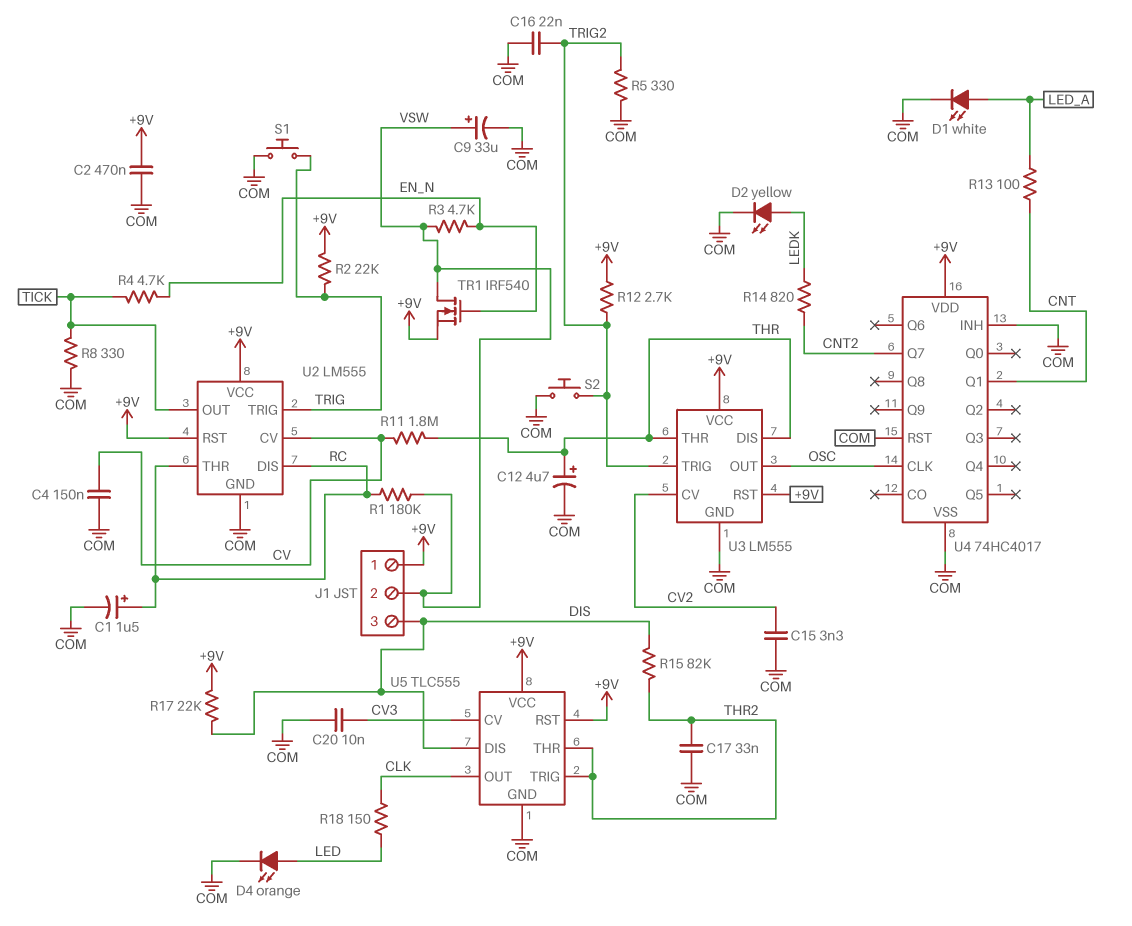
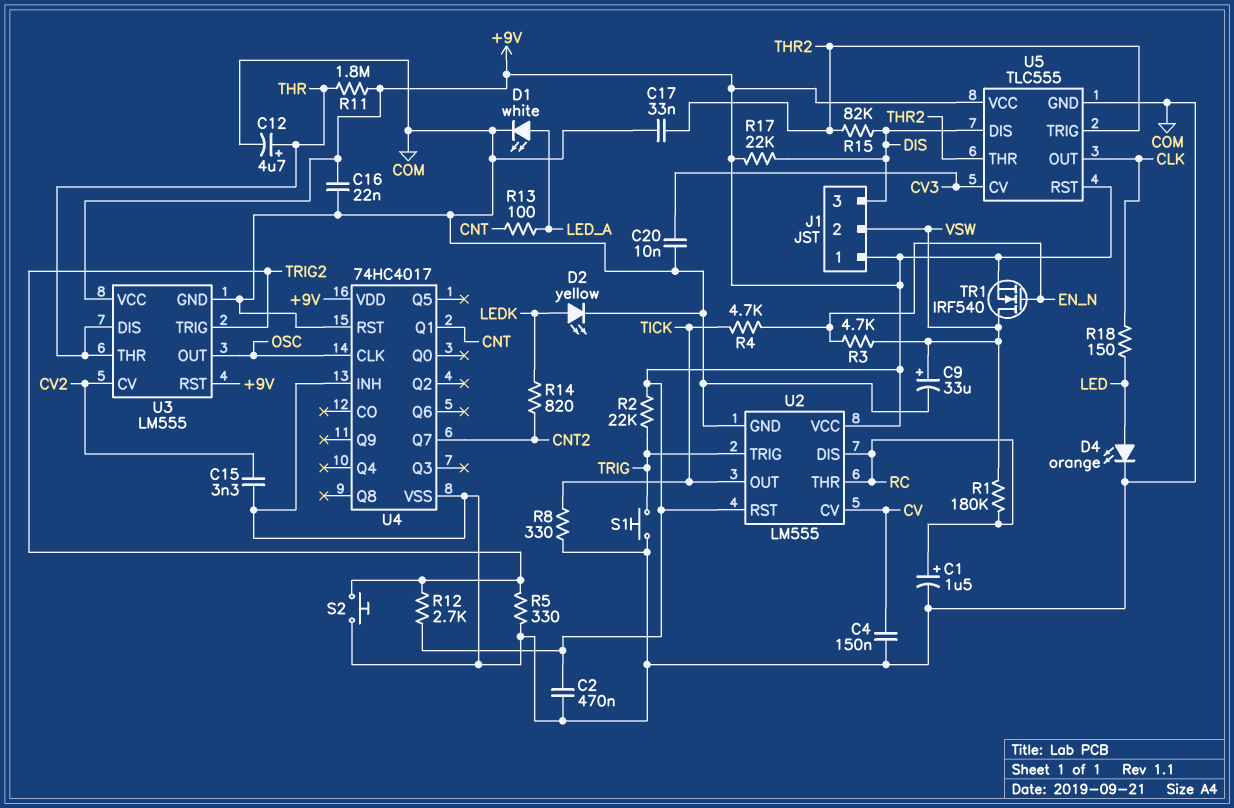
C16: 22nF (COM, TRIG2) -> 22nF (+9V, COM)
R11: 1.8M (CV, THR) -> 1.8M (+9V, THR)

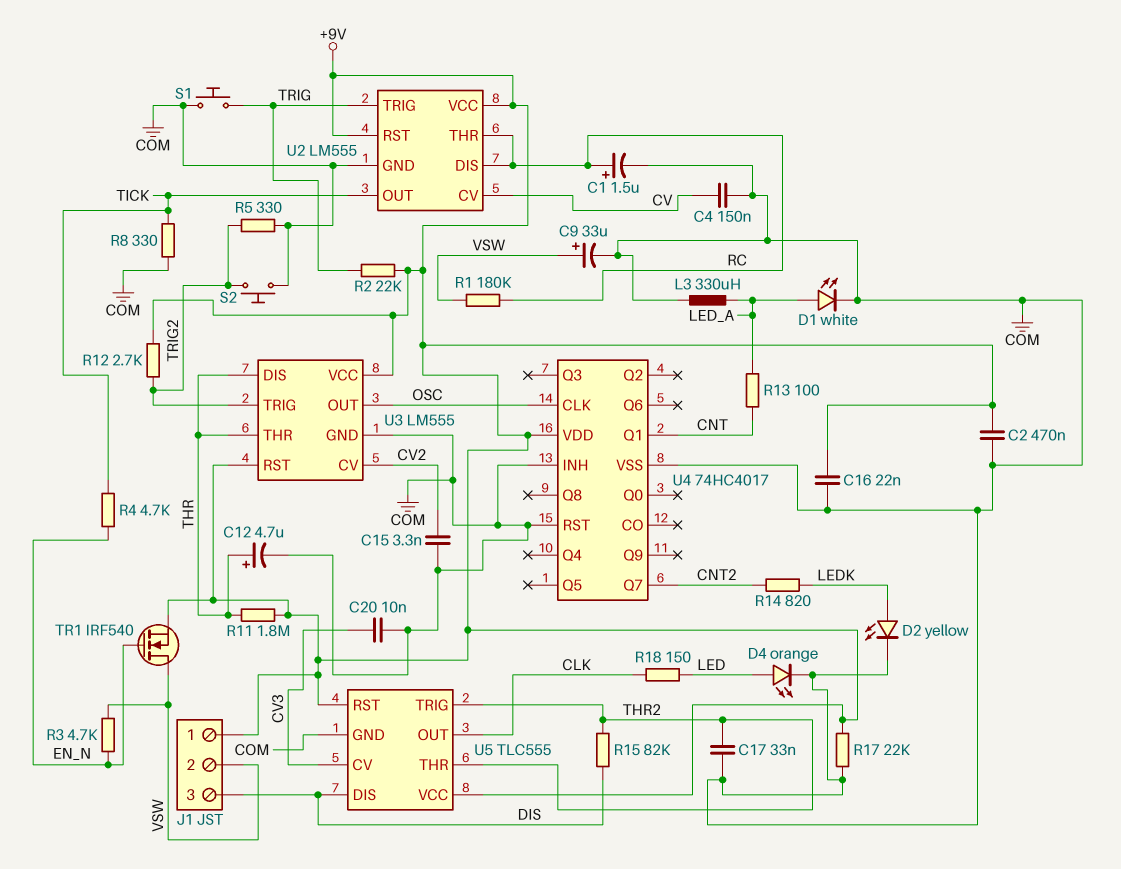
L3: none -> 330uH (COM, LED_A)
R17: 22k (+9V, DIS) -> 22k (+9V, COM)

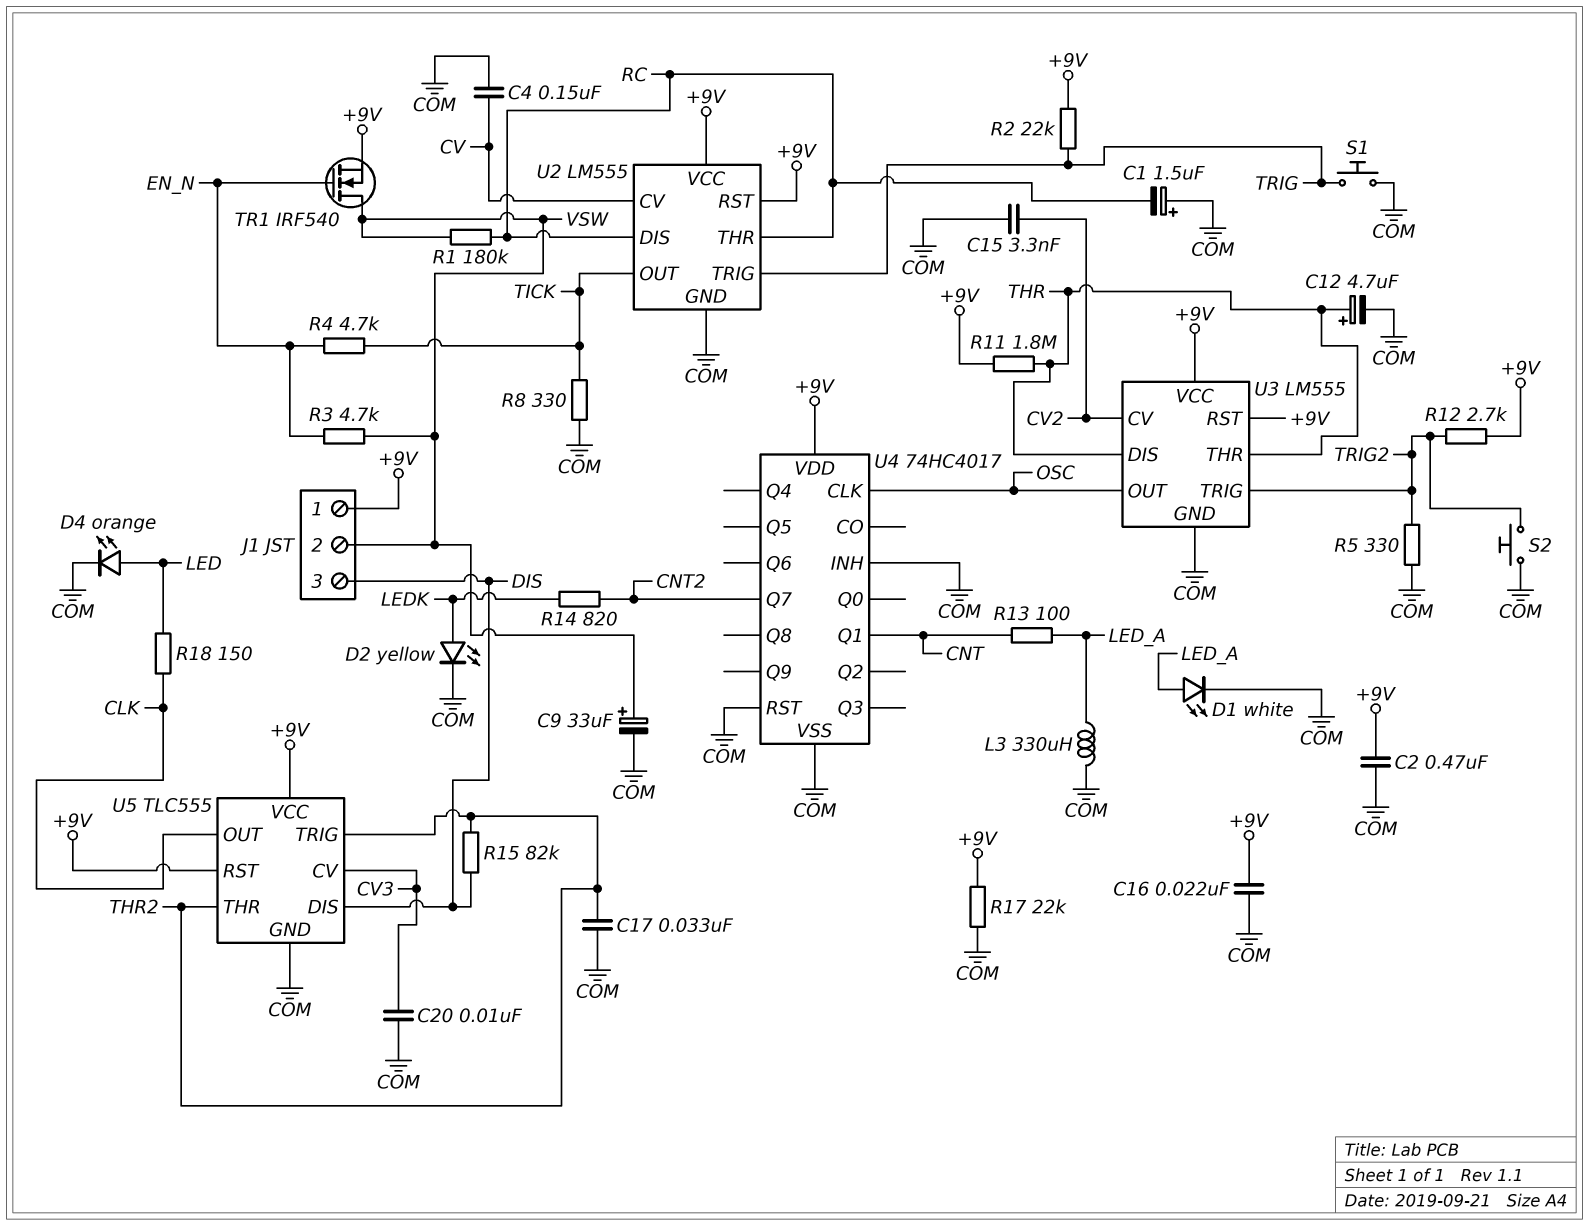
C1: 1.5uF (plus RC, minus COM) -> 1.5uF (plus COM, minus RC)

